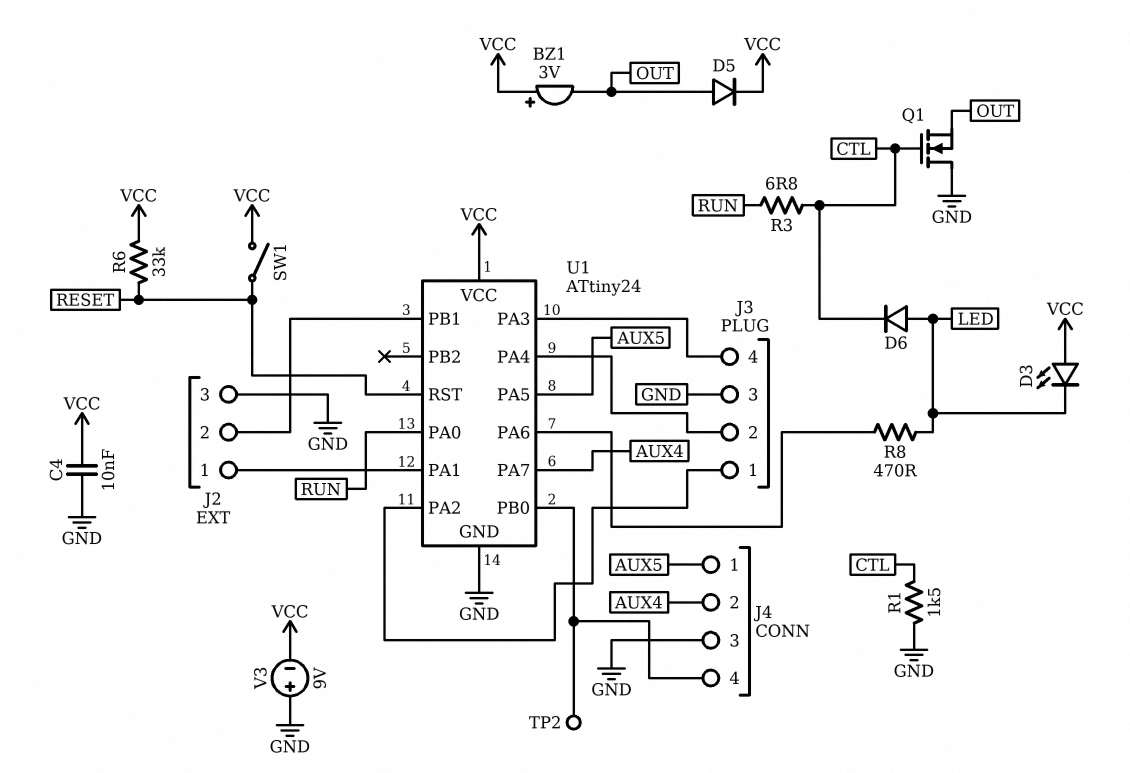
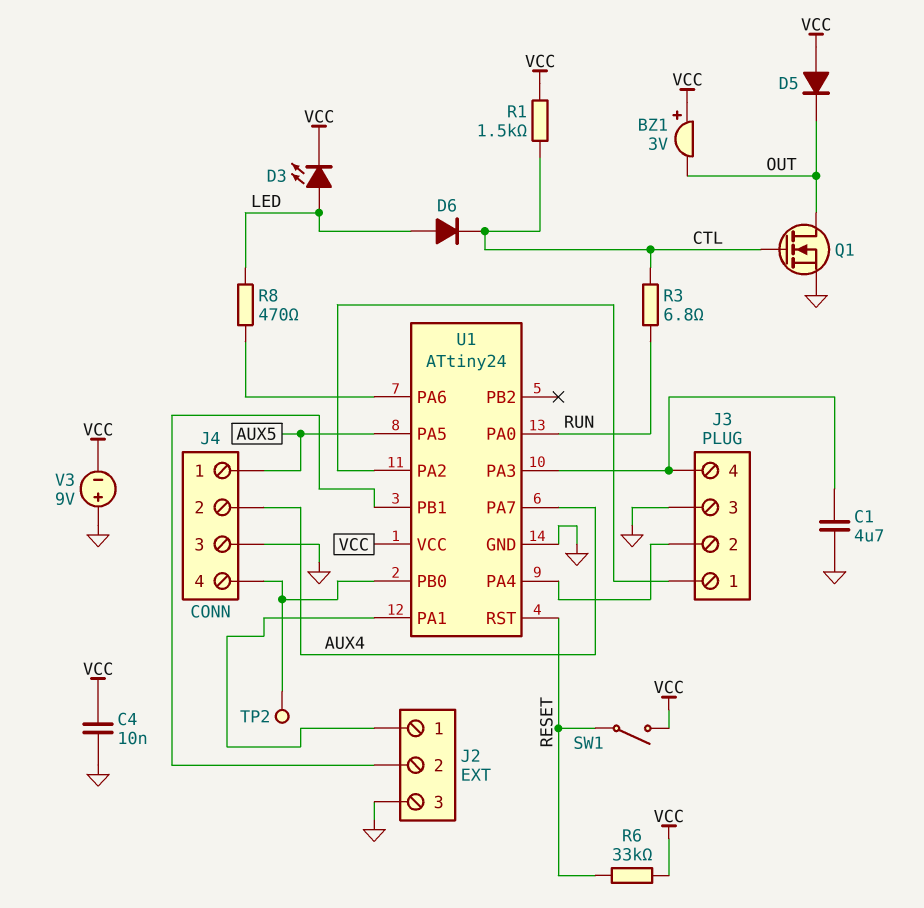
C1: none -> 4.7uF (GND, J3/4)
D3: LED (A VCC, K LED) -> LED (A LED, K VCC)
D5: diode (A OUT, K VCC) -> diode (A VCC, K OUT)
Q1: NMOS (G CTL, D GND, S OUT) -> NMOS (G CTL, D OUT, S GND)
R1: 1.5k (CTL, GND) -> 1.5k (CTL, VCC)

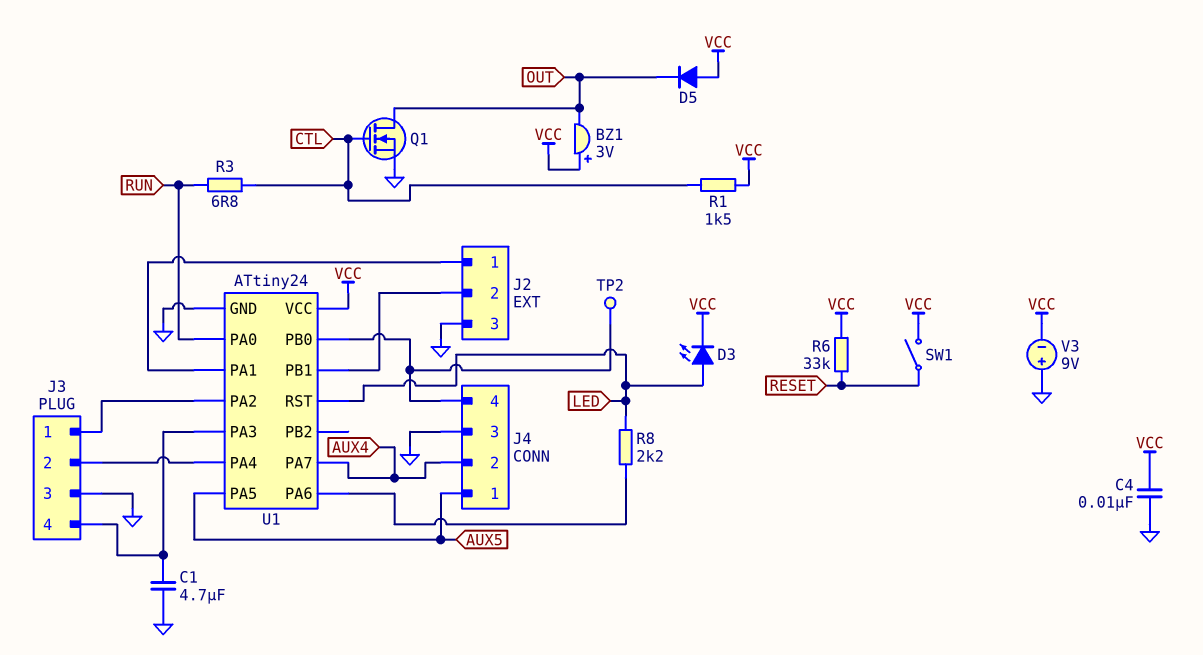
D6: diode (A LED, K CTL) -> none
R8: 470 (LED, U1/PA6) -> 2.2k (LED, U1/PA6)
U1 pin RST: RESET -> LED

